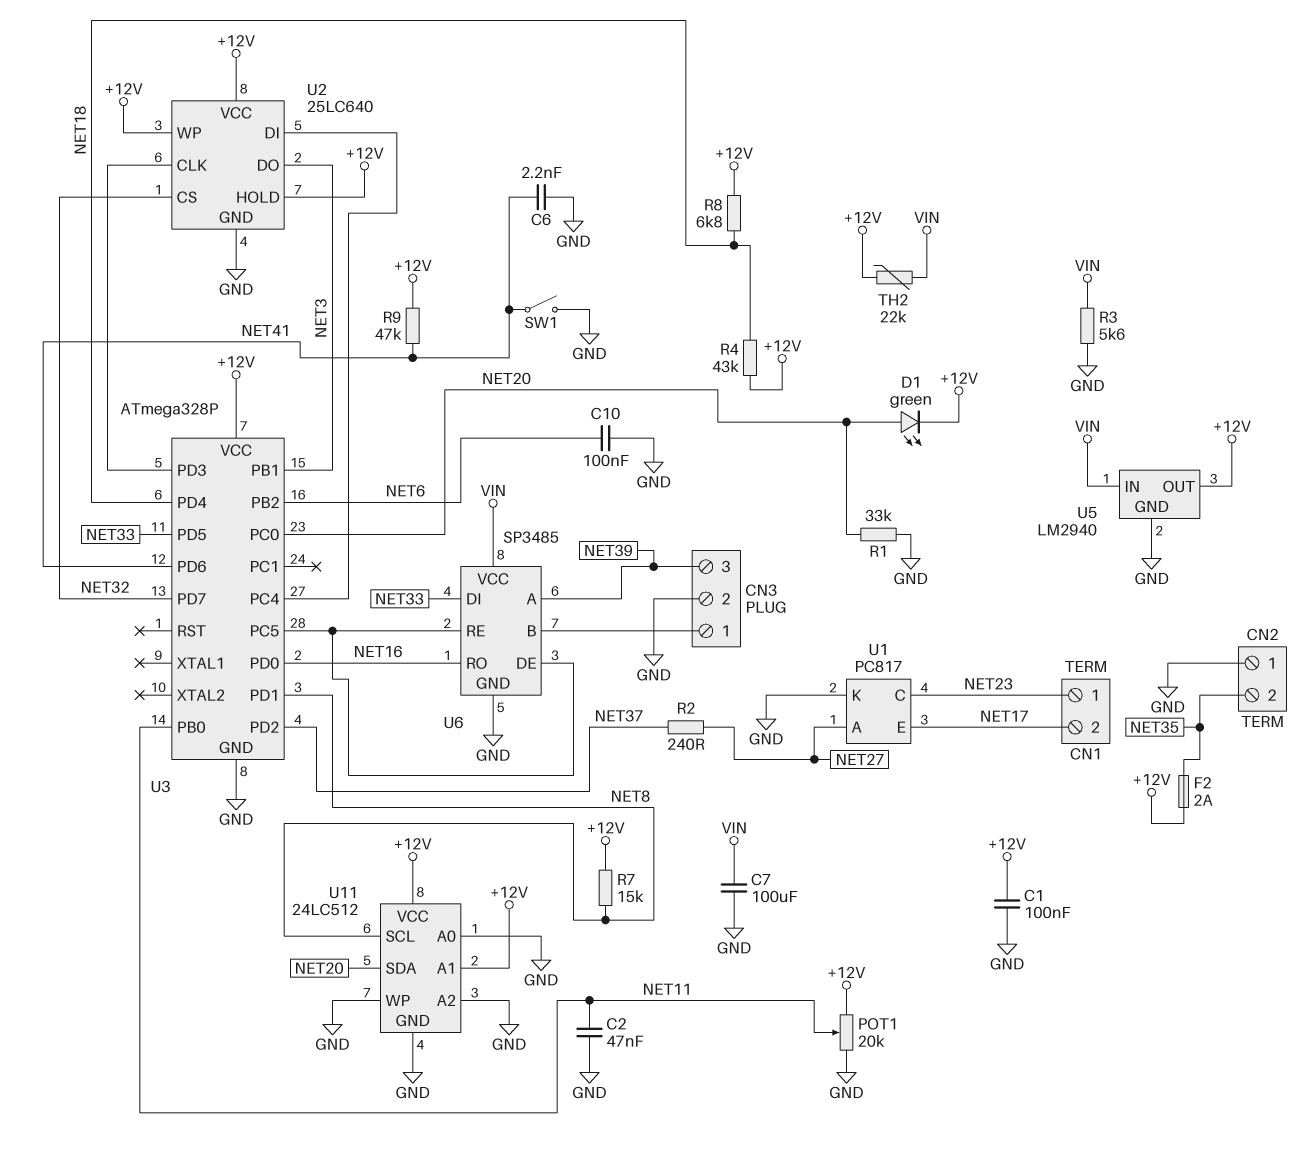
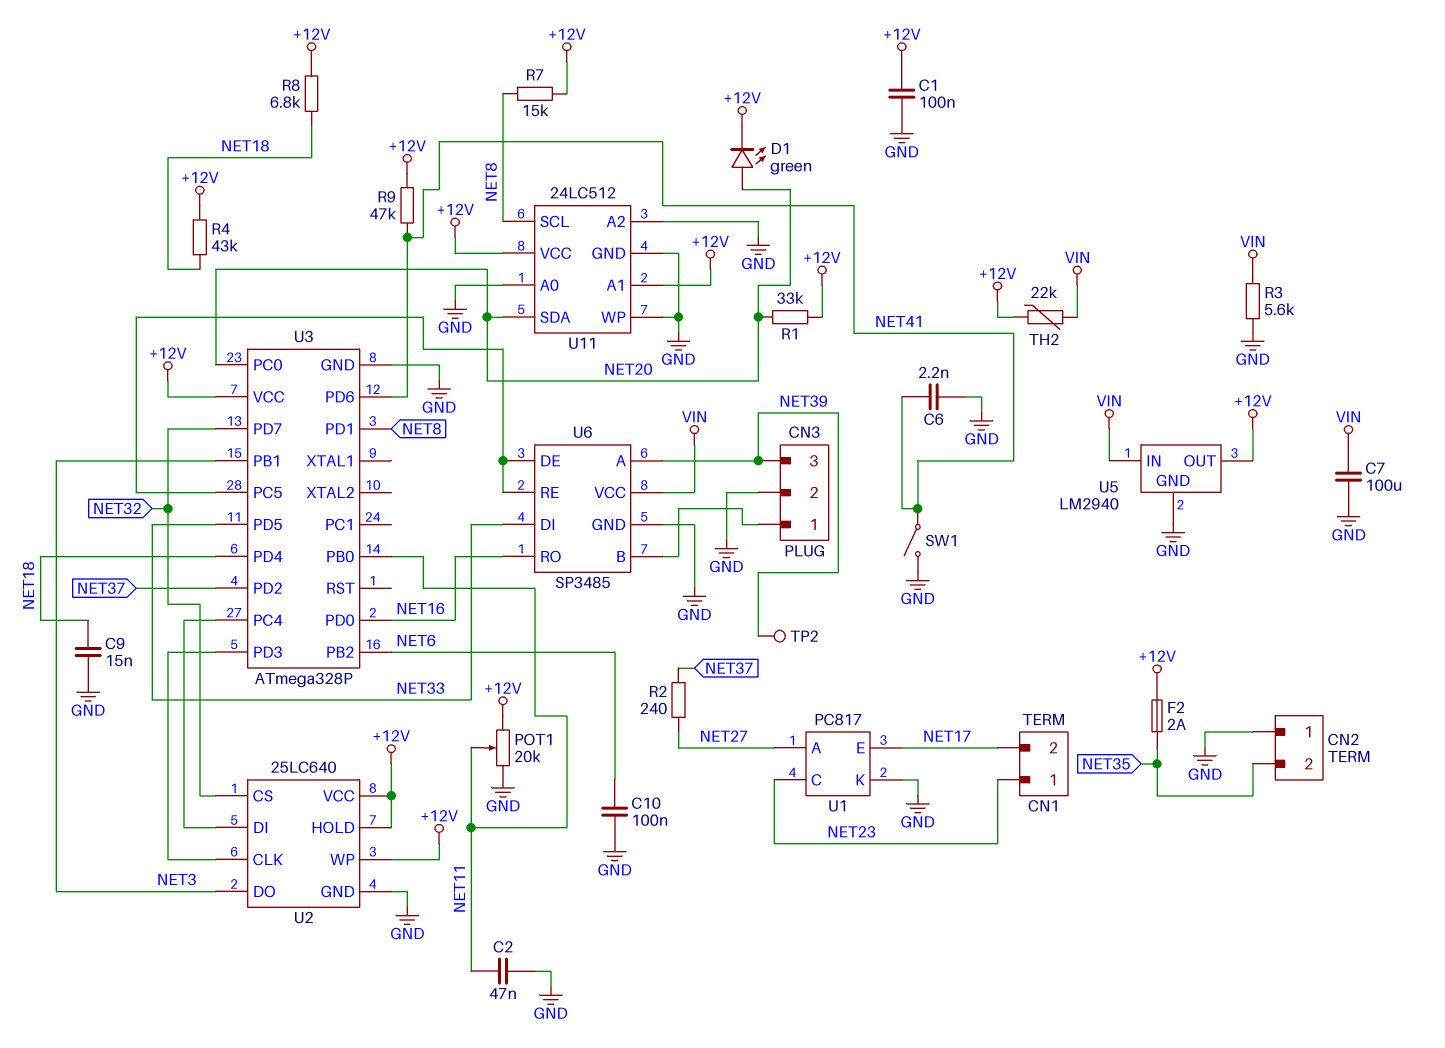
C9: none -> 15nF (GND, NET18)
R1: 33k (GND, NET20) -> 33k (+12V, NET20)
TP2: none -> test point (NET39)

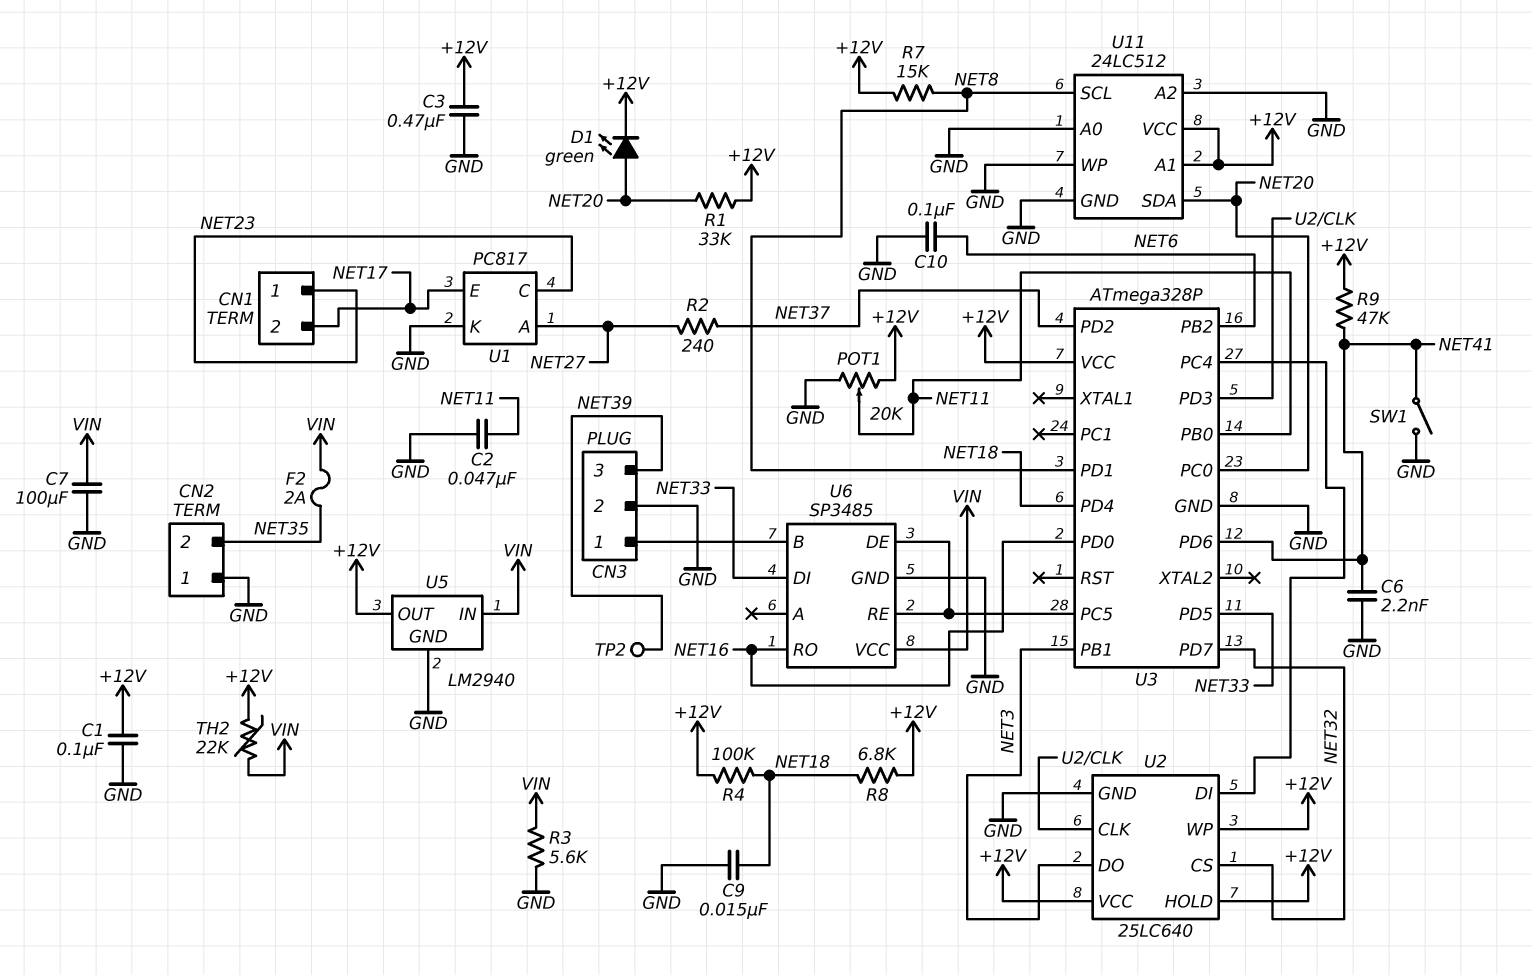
C3: none -> 470nF (+12V, GND)
F2: 2A (+12V, NET35) -> 2A (NET35, VIN)
R4: 43k (+12V, NET18) -> 100k (+12V, NET18)
U6 pin A: NET39 -> none

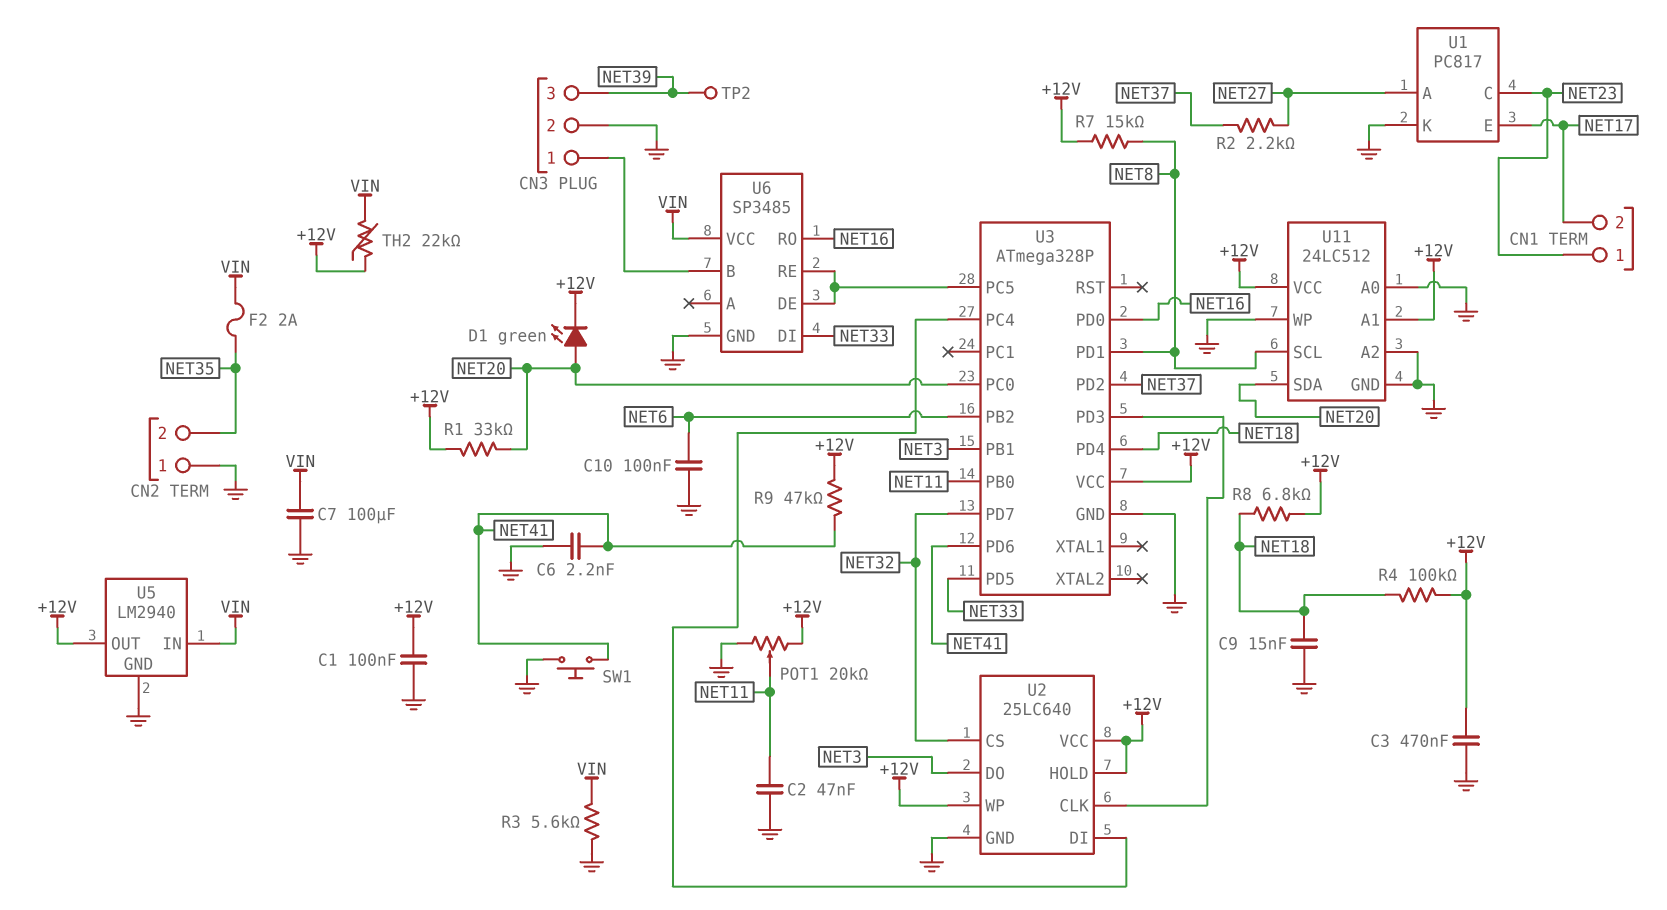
R2: 240 (NET27, NET37) -> 2.2k (NET27, NET37)
SW1: switch (GND, NET41) -> button (GND, NET41)

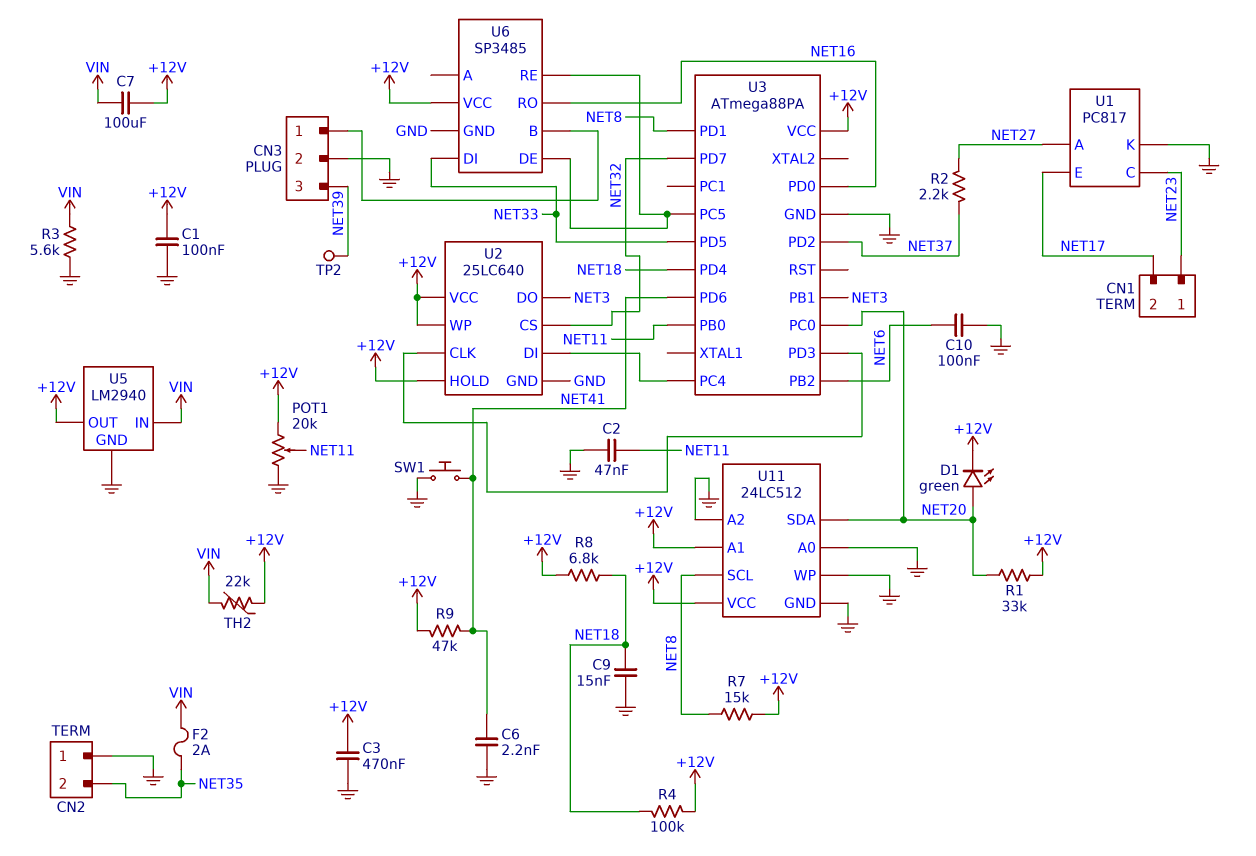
C7: 100uF (GND, VIN) -> 100uF (+12V, VIN)
U3: ATmega328P -> ATmega88PA
U6 pin VCC: VIN -> +12V

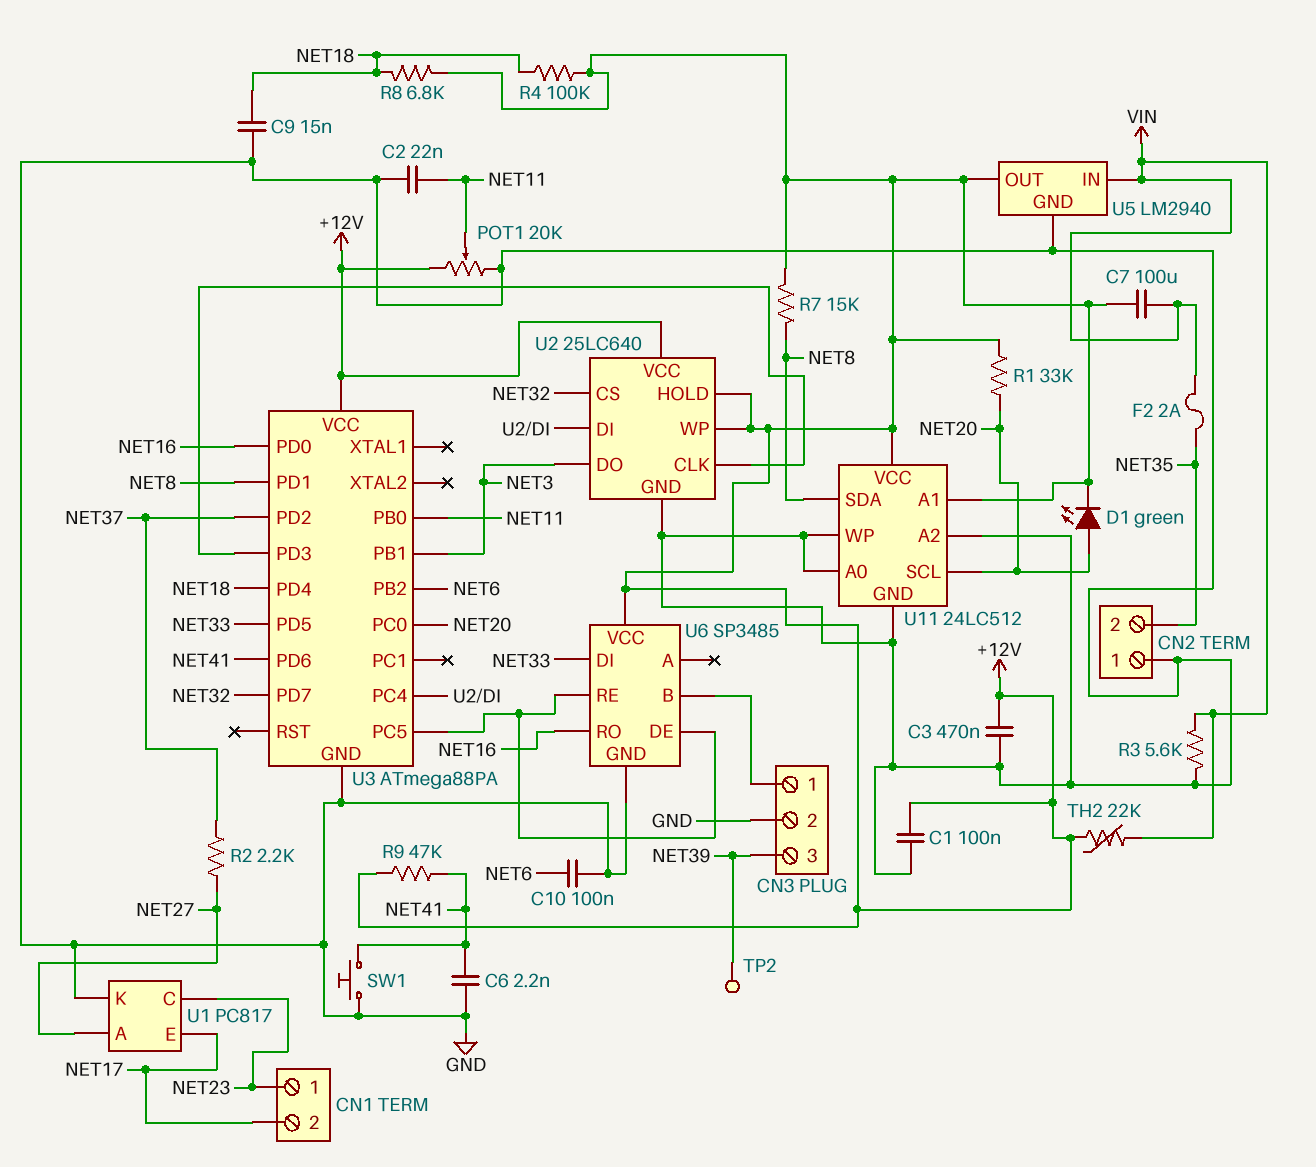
C2: 47nF (GND, NET11) -> 22nF (GND, NET11)
U11 pin SCL: NET8 -> NET20
U11 pin SDA: NET20 -> NET8

